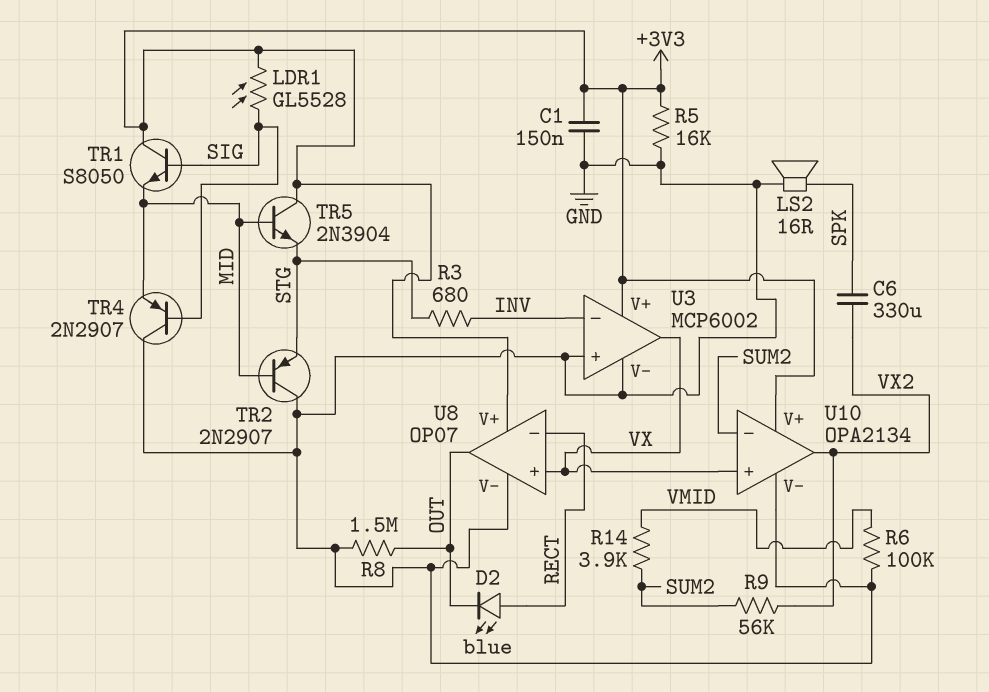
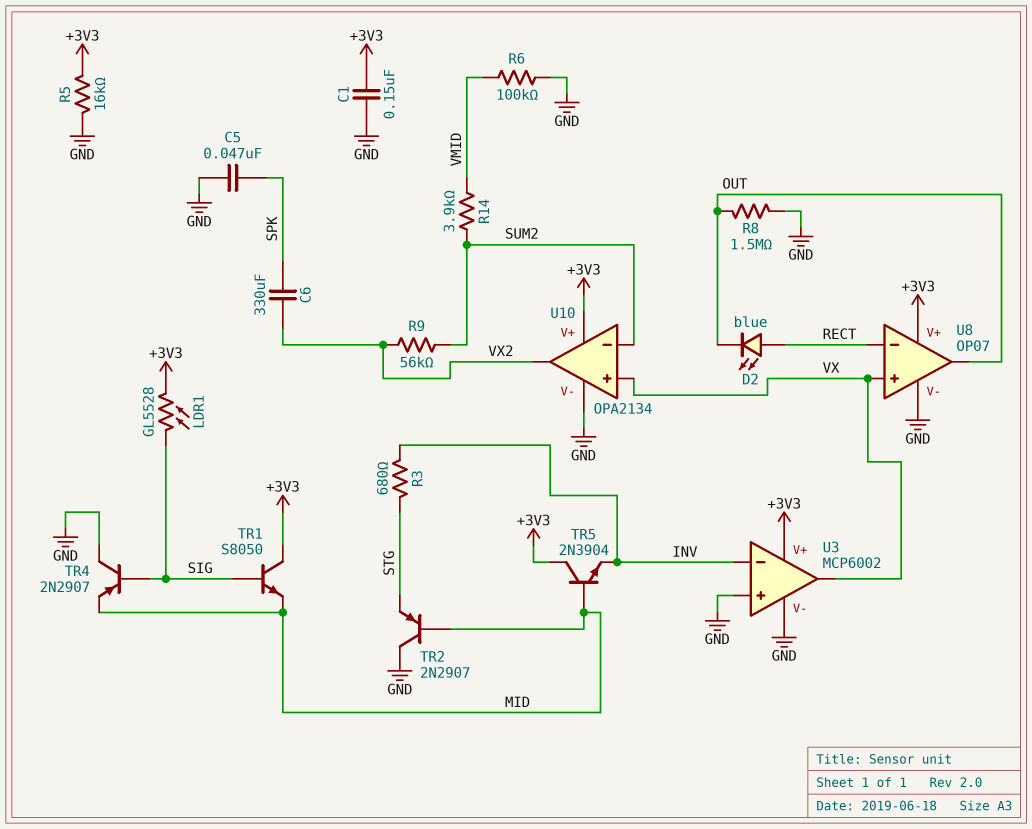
C5: none -> 47nF (GND, SPK)
LS2: speaker 16R (GND, SPK) -> none
TR5: NPN 2N3904 (B MID, C +3V3, E STG) -> NPN 2N3904 (B MID, C +3V3, E INV)

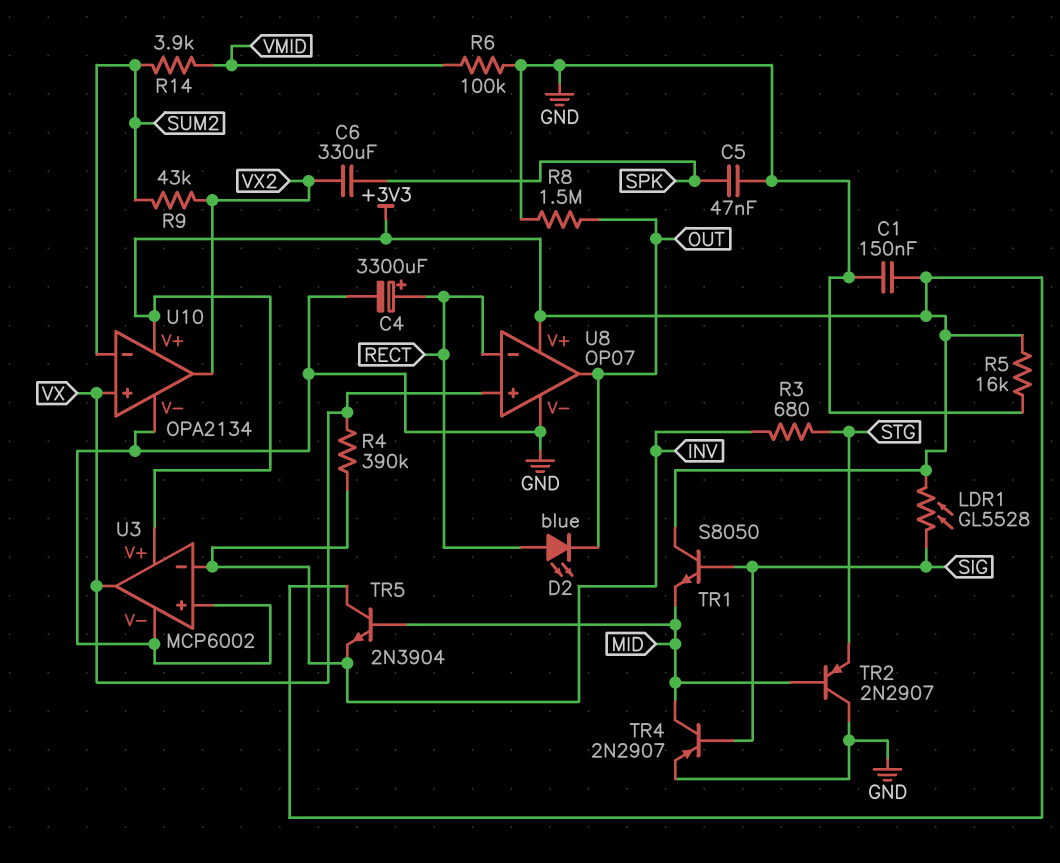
C4: none -> 3300uF (plus RECT, minus GND)
R4: none -> 390k (INV, VX)
R9: 56k (SUM2, VX2) -> 43k (SUM2, VX2)
TR4: PNP 2N2907 (B SIG, C GND, E MID) -> PNP 2N2907 (B SIG, C MID, E GND)

